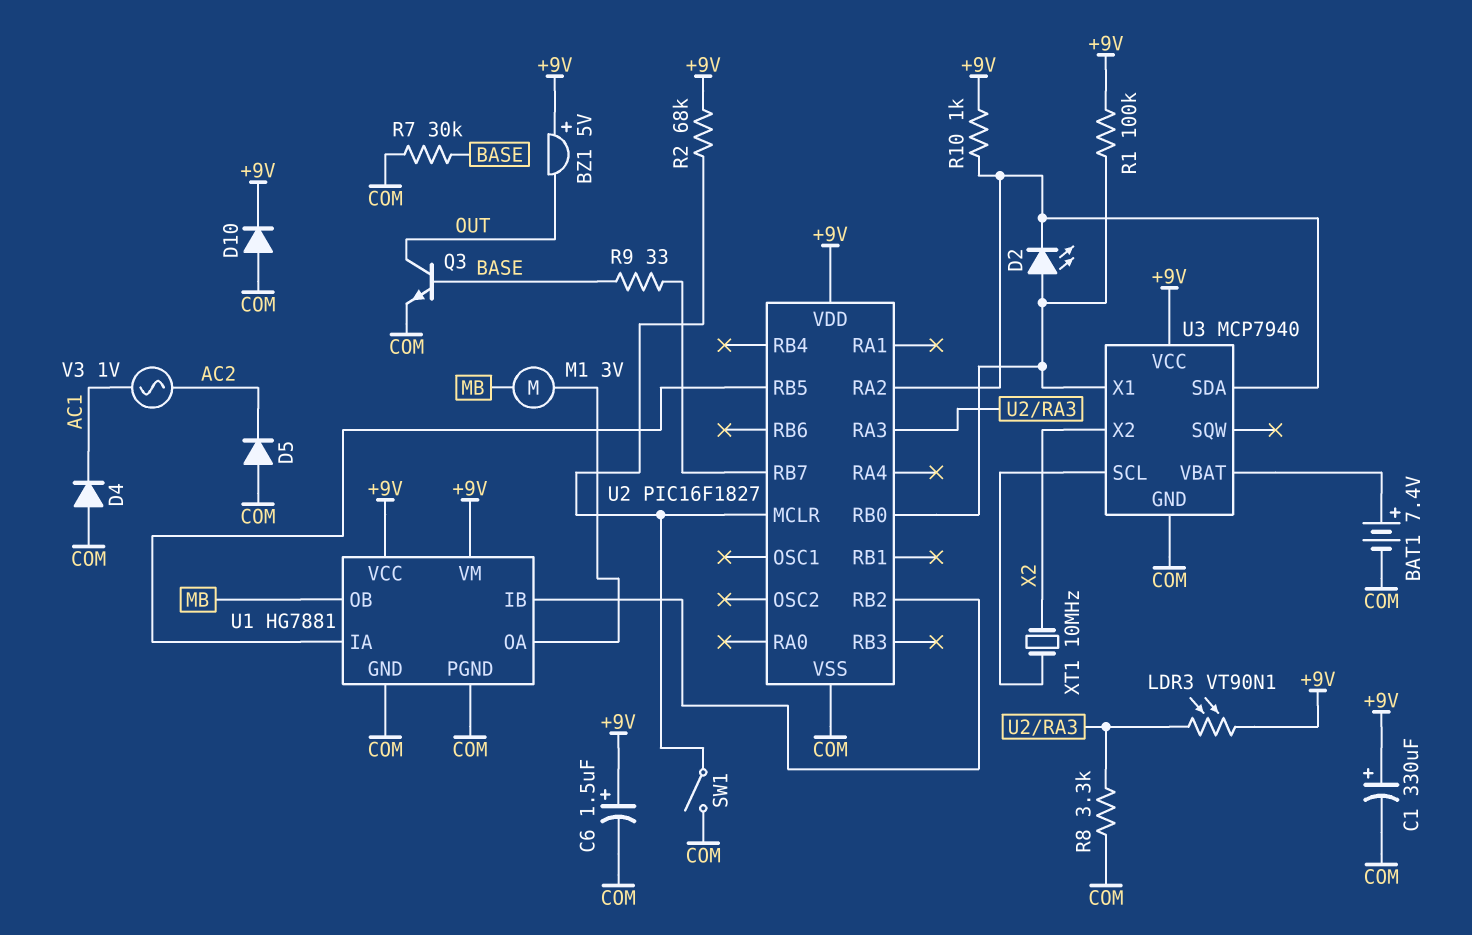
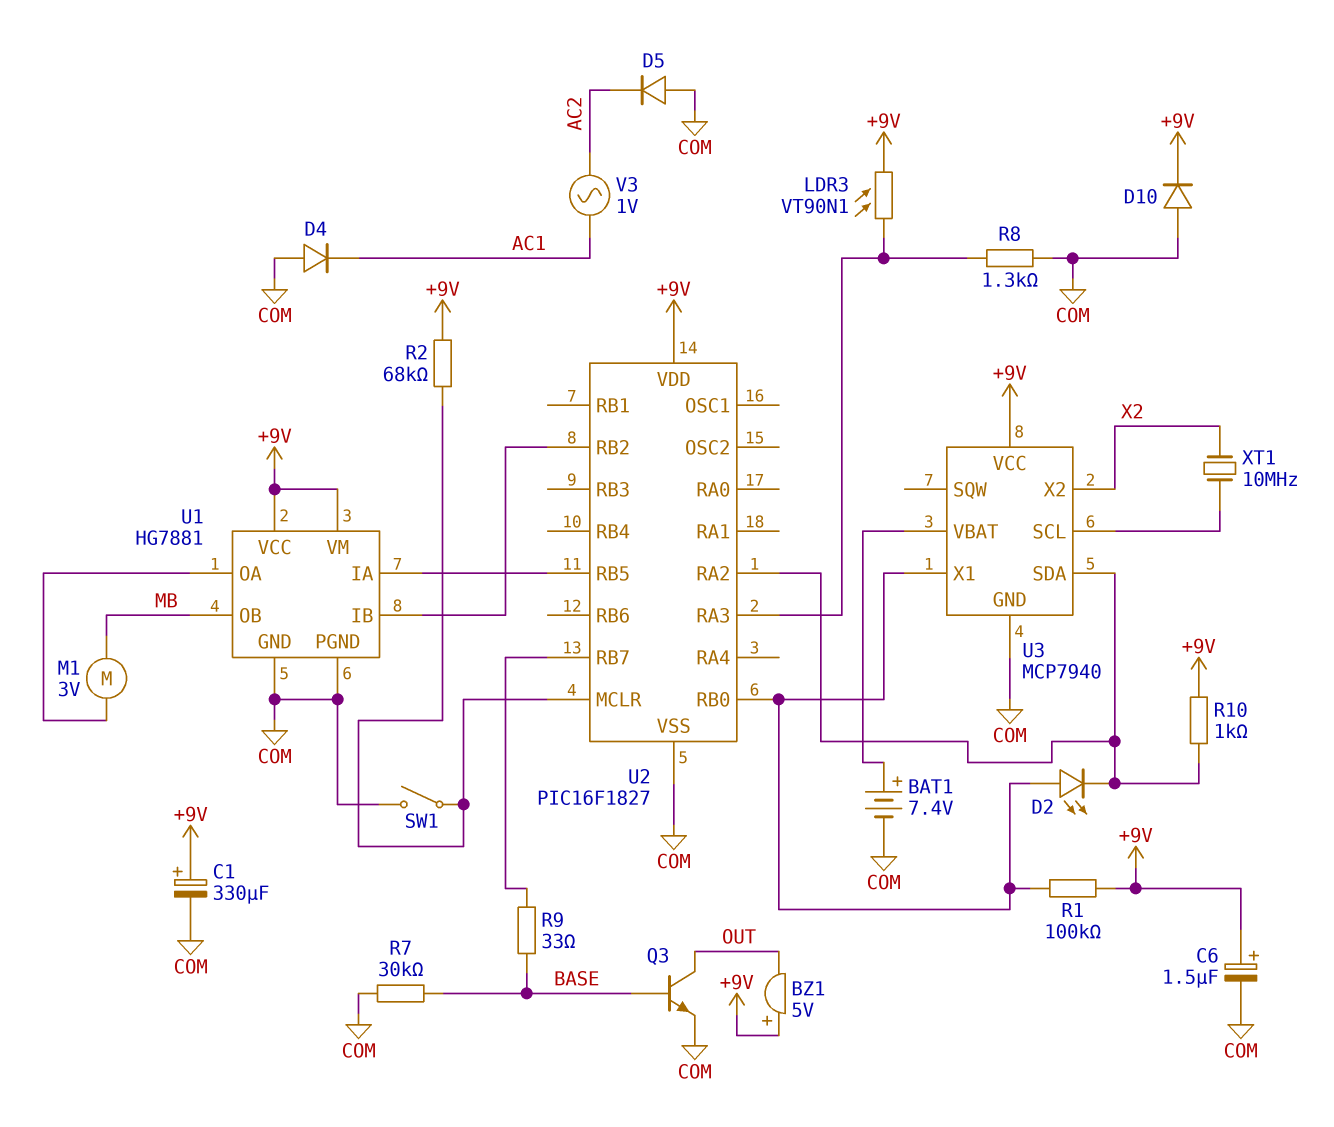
R8: 3.3k (COM, U2/RA3) -> 1.3k (COM, U2/RA3)

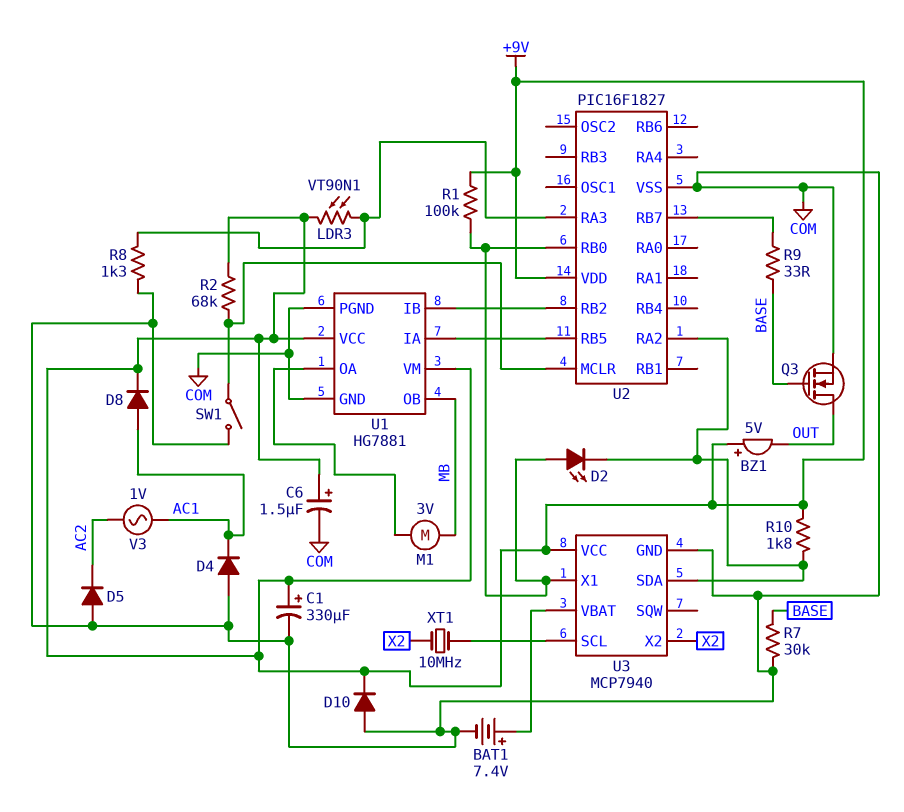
D8: none -> diode (A AC1, K +9V)
Q3: NPN (B BASE, C OUT, E COM) -> NMOS (G BASE, D OUT, S COM)
R10: 1k (+9V, U2/RA2) -> 1.8k (+9V, U2/RA2)

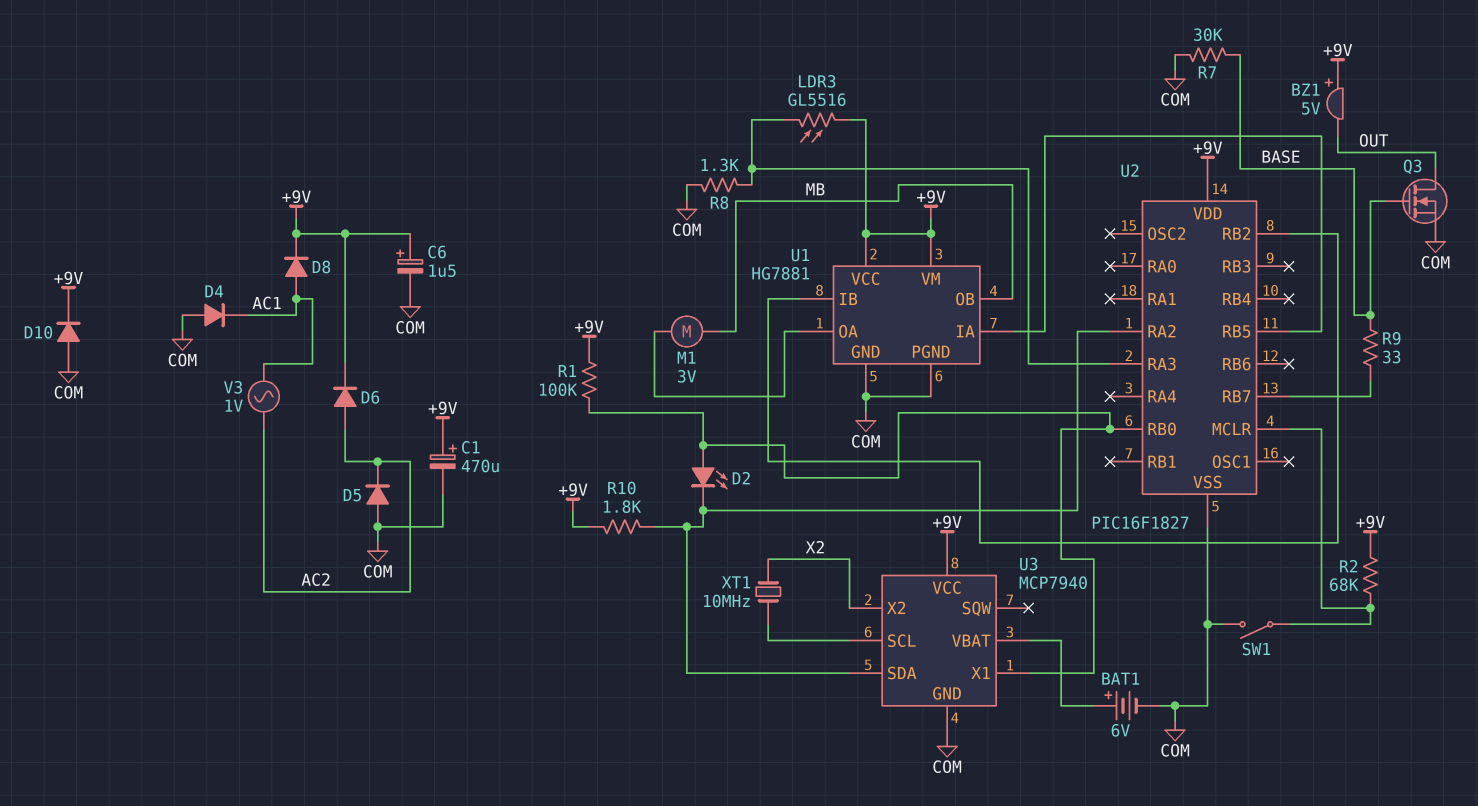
BAT1: 7.4V (plus U3/VBAT, minus COM) -> 6V (plus U3/VBAT, minus COM)
C1: 330uF (plus +9V, minus COM) -> 470uF (plus +9V, minus COM)
D6: none -> diode (A AC2, K +9V)
LDR3: VT90N1 (+9V, U2/RA3) -> GL5516 (+9V, U2/RA3)

